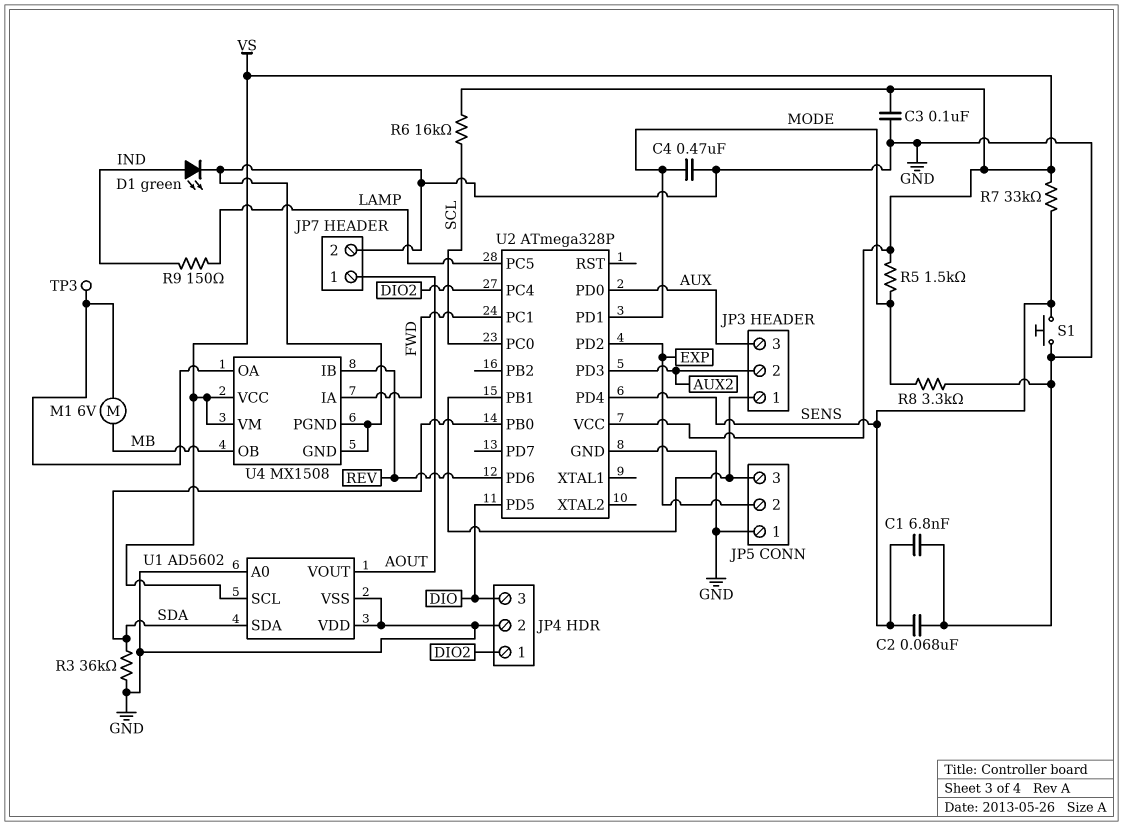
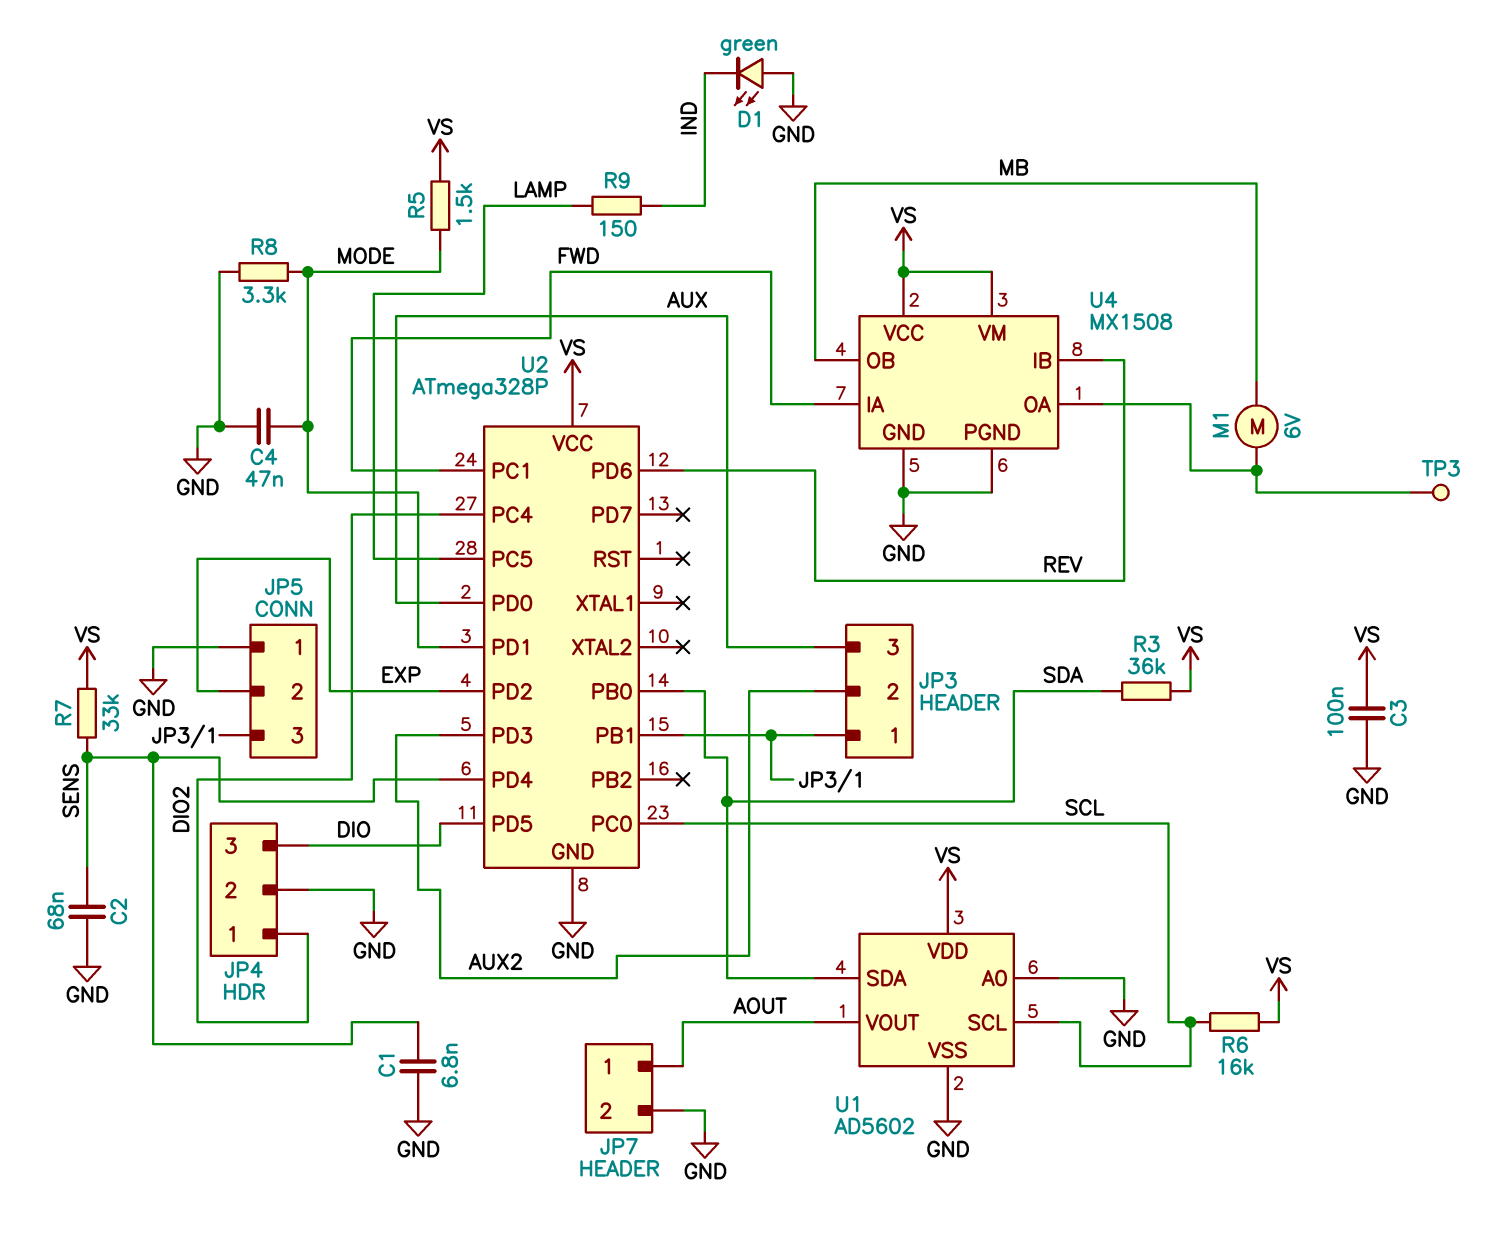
C4: 470nF (GND, MODE) -> 47nF (GND, MODE)
D1: LED green (A IND, K GND) -> LED green (A GND, K IND)
R3: 36k (GND, SDA) -> 36k (SDA, VS)
S1: button (GND, SENS) -> none
U1 pin SCL: VS -> SCL
U1 pin VDD: GND -> VS

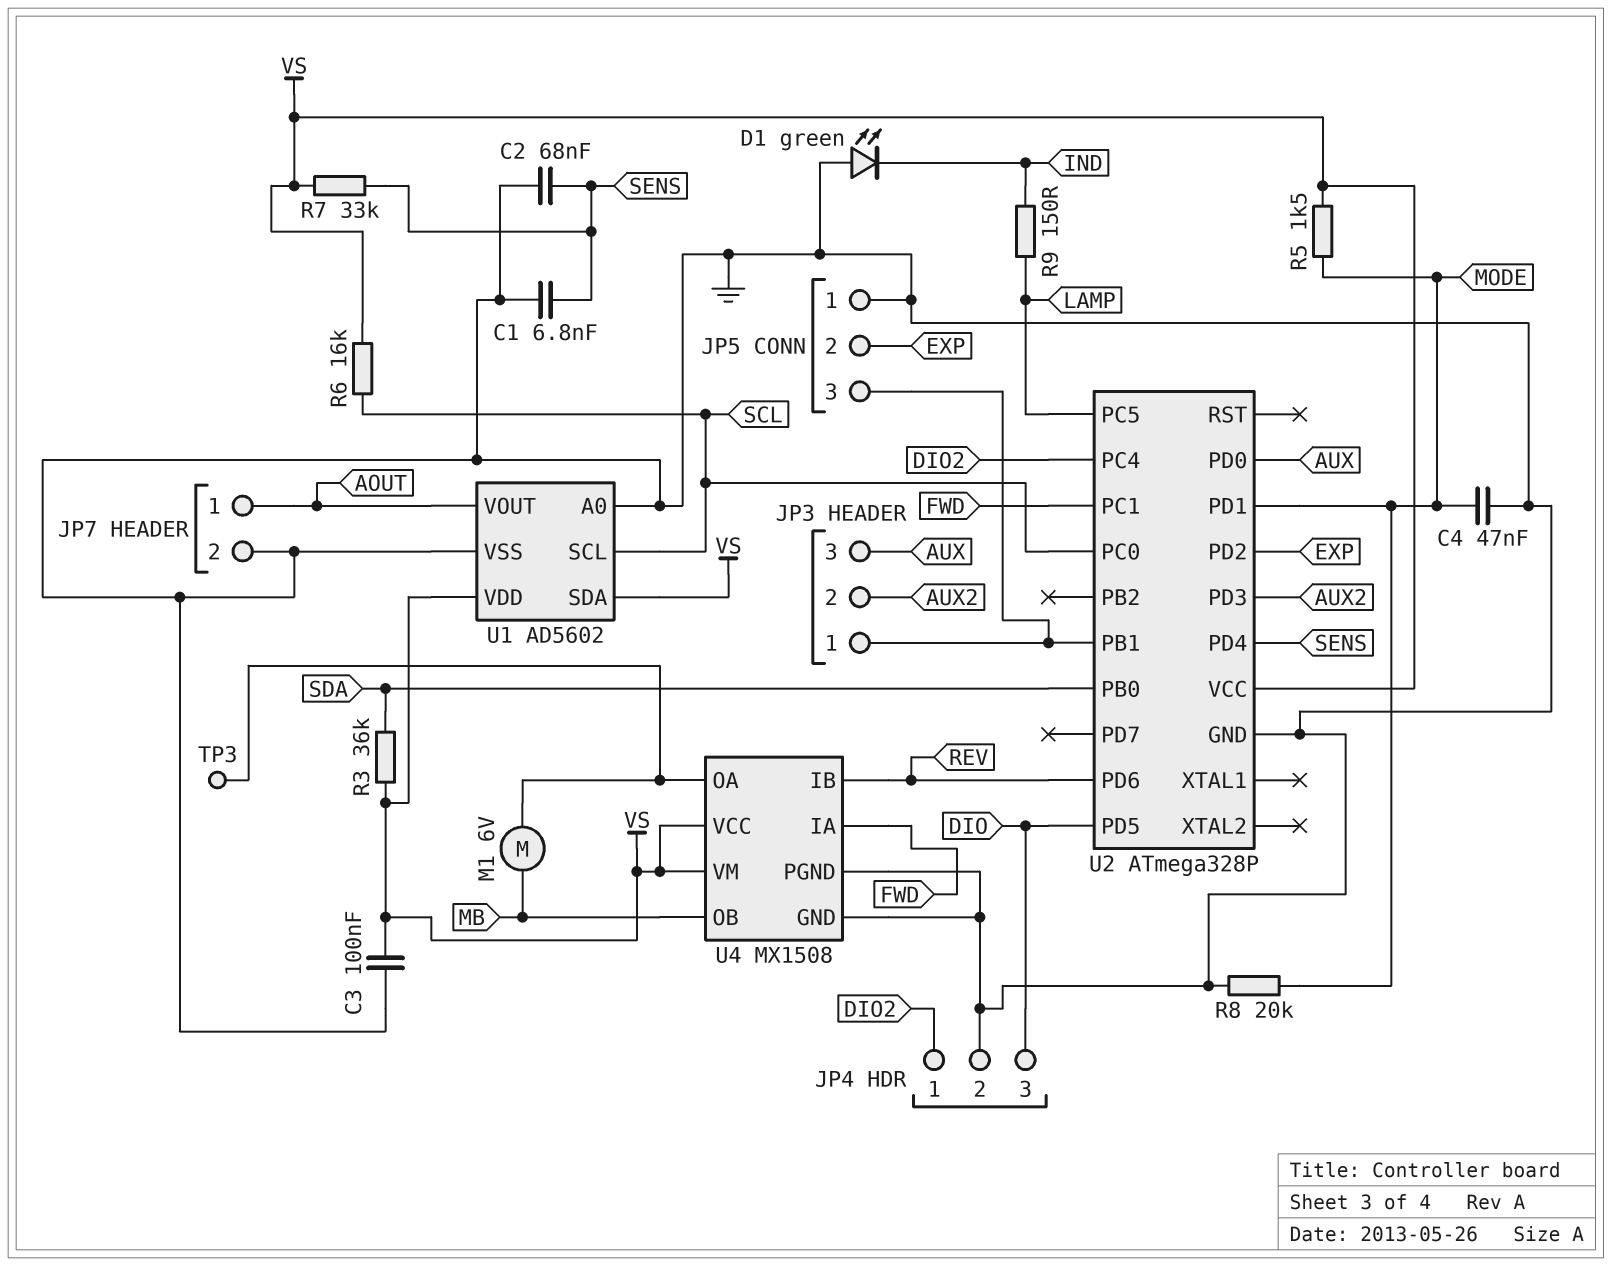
R8: 3.3k (GND, MODE) -> 20k (GND, MODE)
U1 pin SDA: SDA -> VS

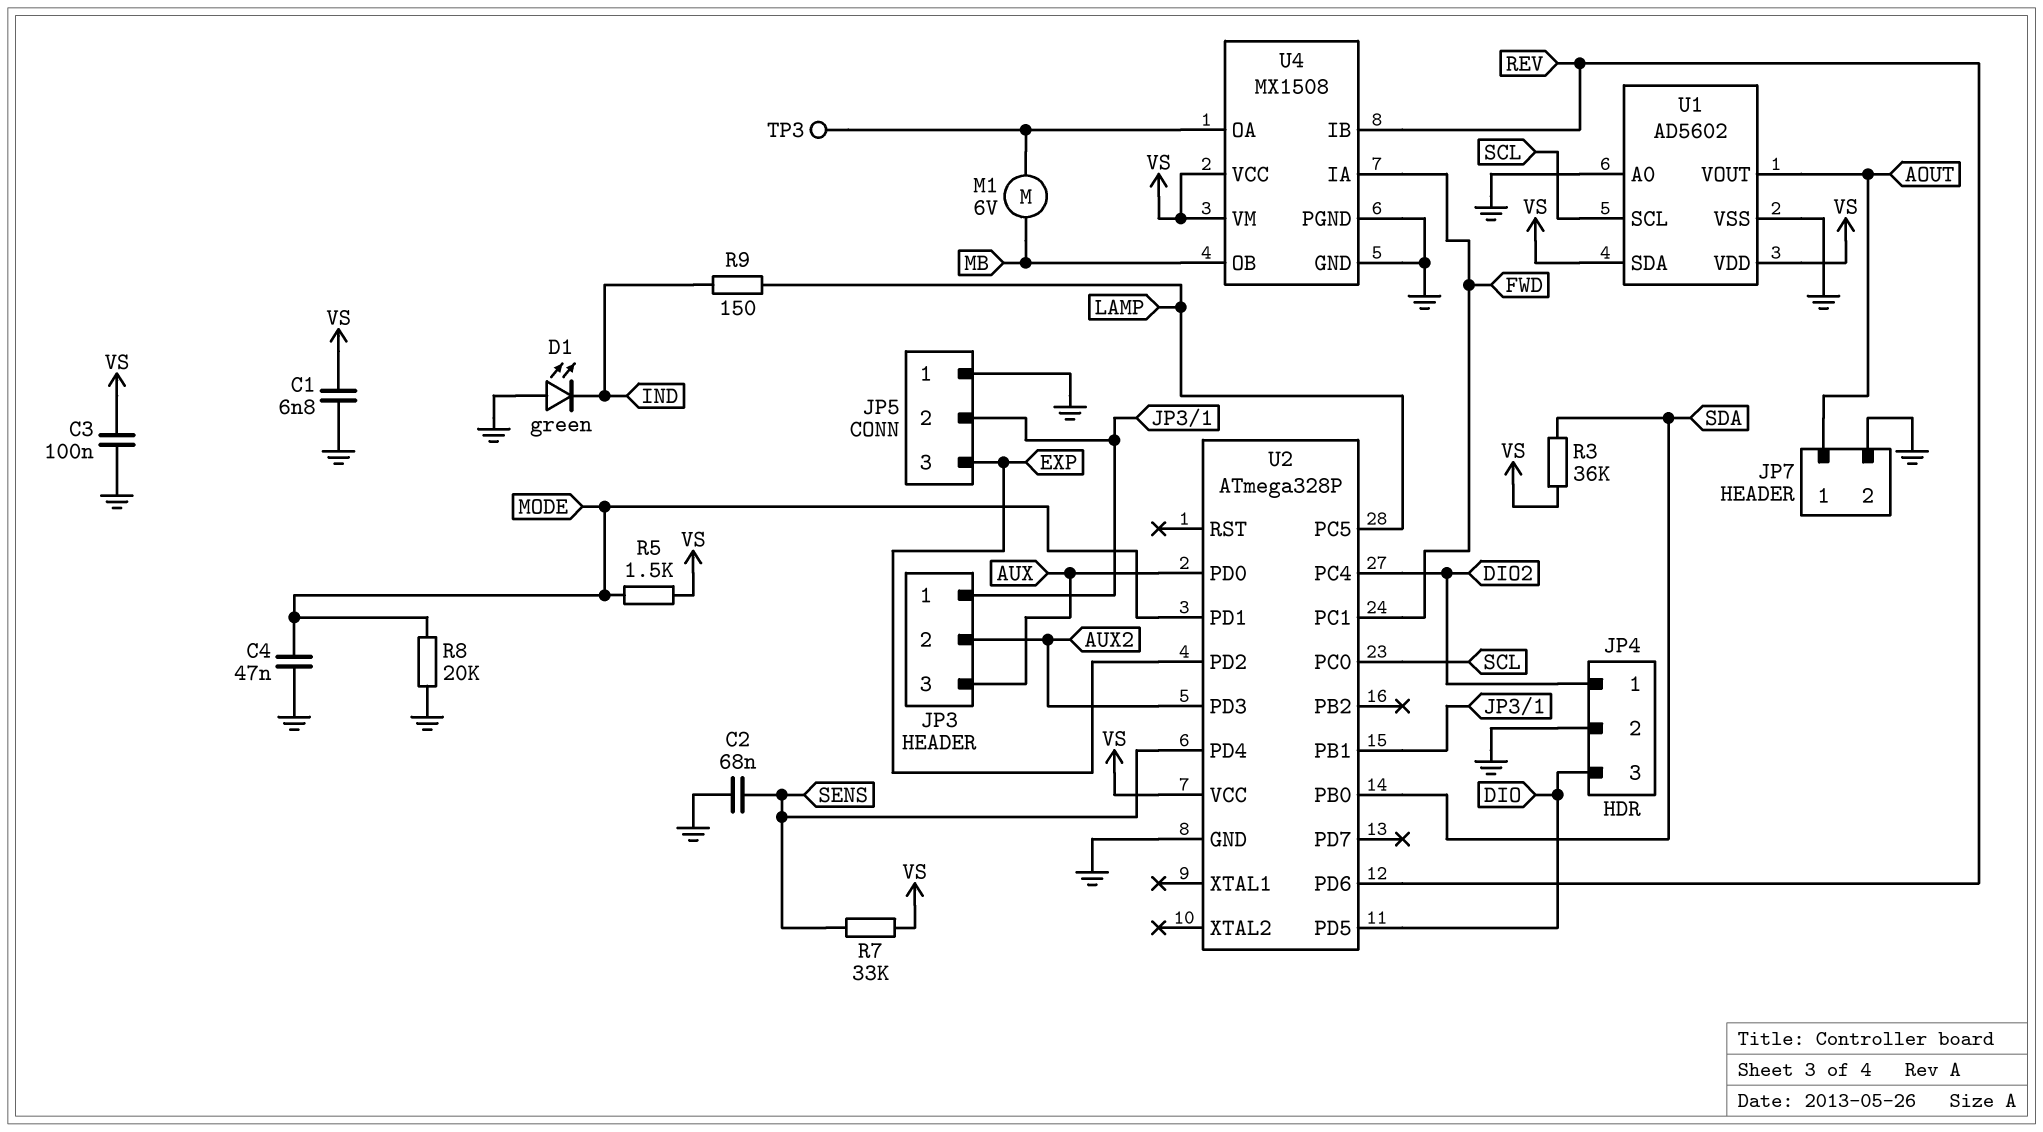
C1: 6.8nF (GND, SENS) -> 6.8nF (GND, VS)
JP5 pin 2: EXP -> JP3/1
JP5 pin 3: JP3/1 -> EXP
R6: 16k (SCL, VS) -> none

